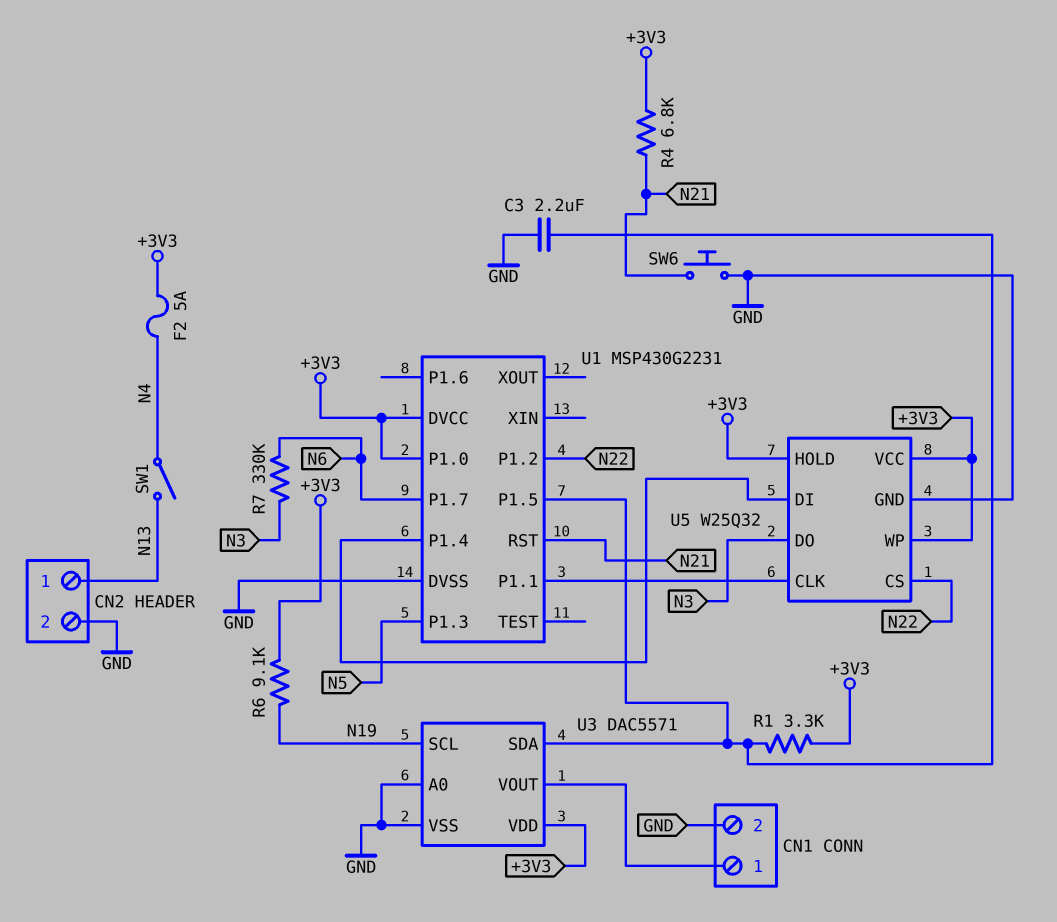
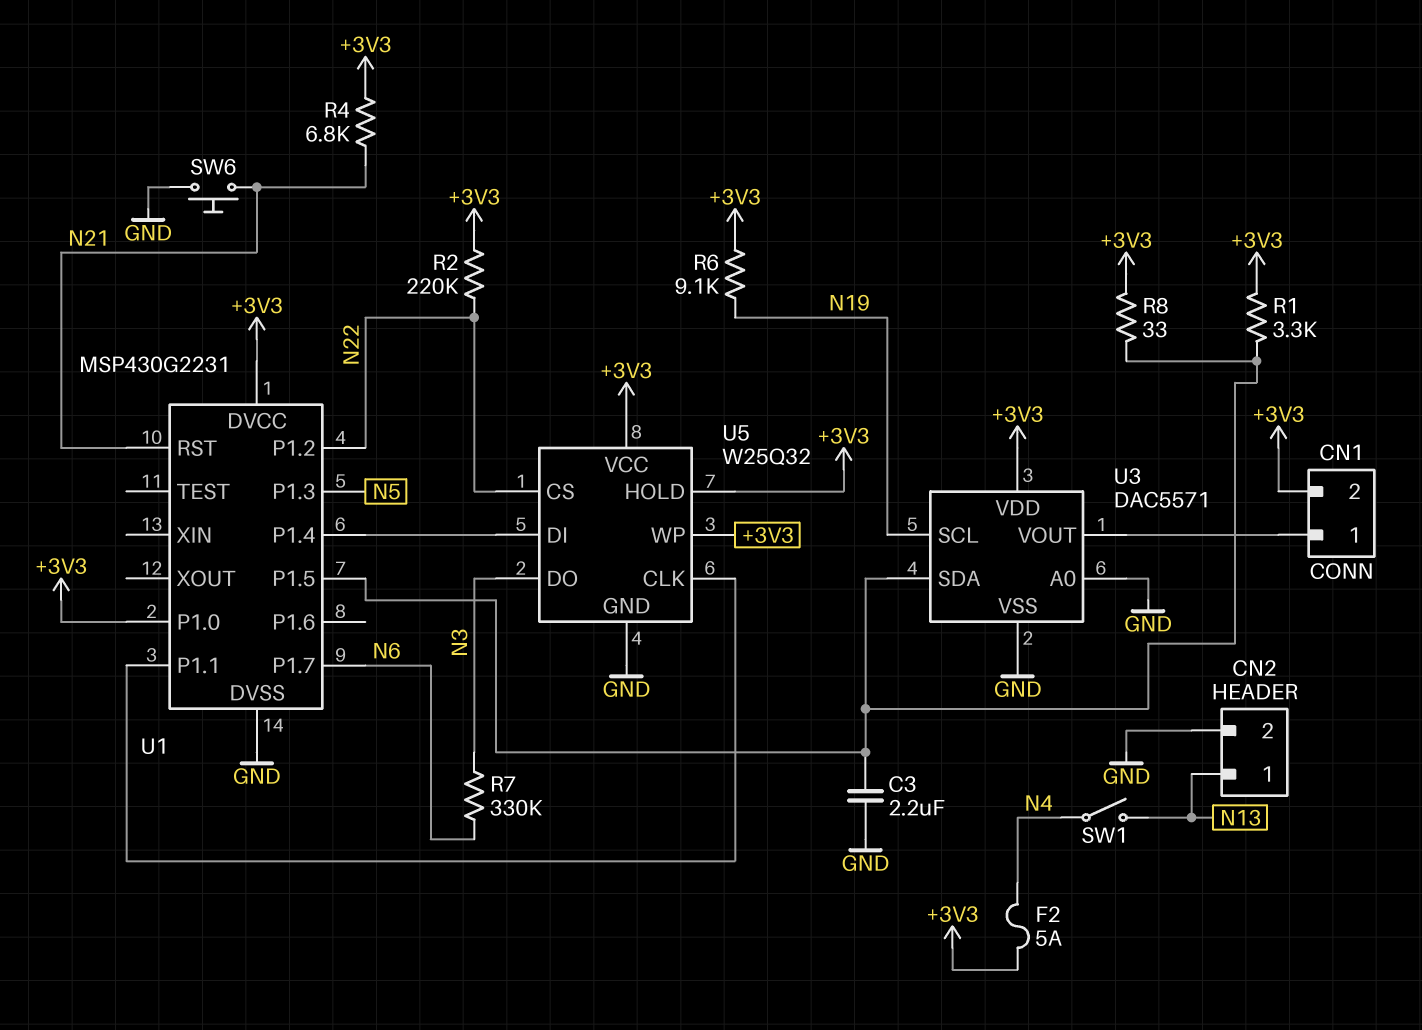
CN1 pin 2: GND -> +3V3
R2: none -> 220k (+3V3, N22)
R8: none -> 33 (+3V3, U1/P1.5)

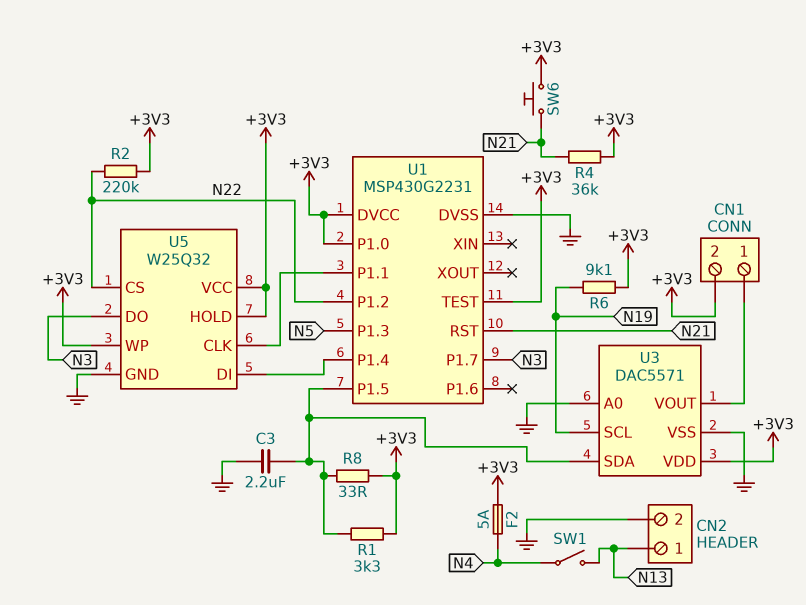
R4: 6.8k (+3V3, N21) -> 36k (+3V3, N21)
R7: 330k (N3, N6) -> none
SW6: button (GND, N21) -> button (+3V3, N21)
U1 pin P1.7: N6 -> N3
U1 pin TEST: none -> +3V3

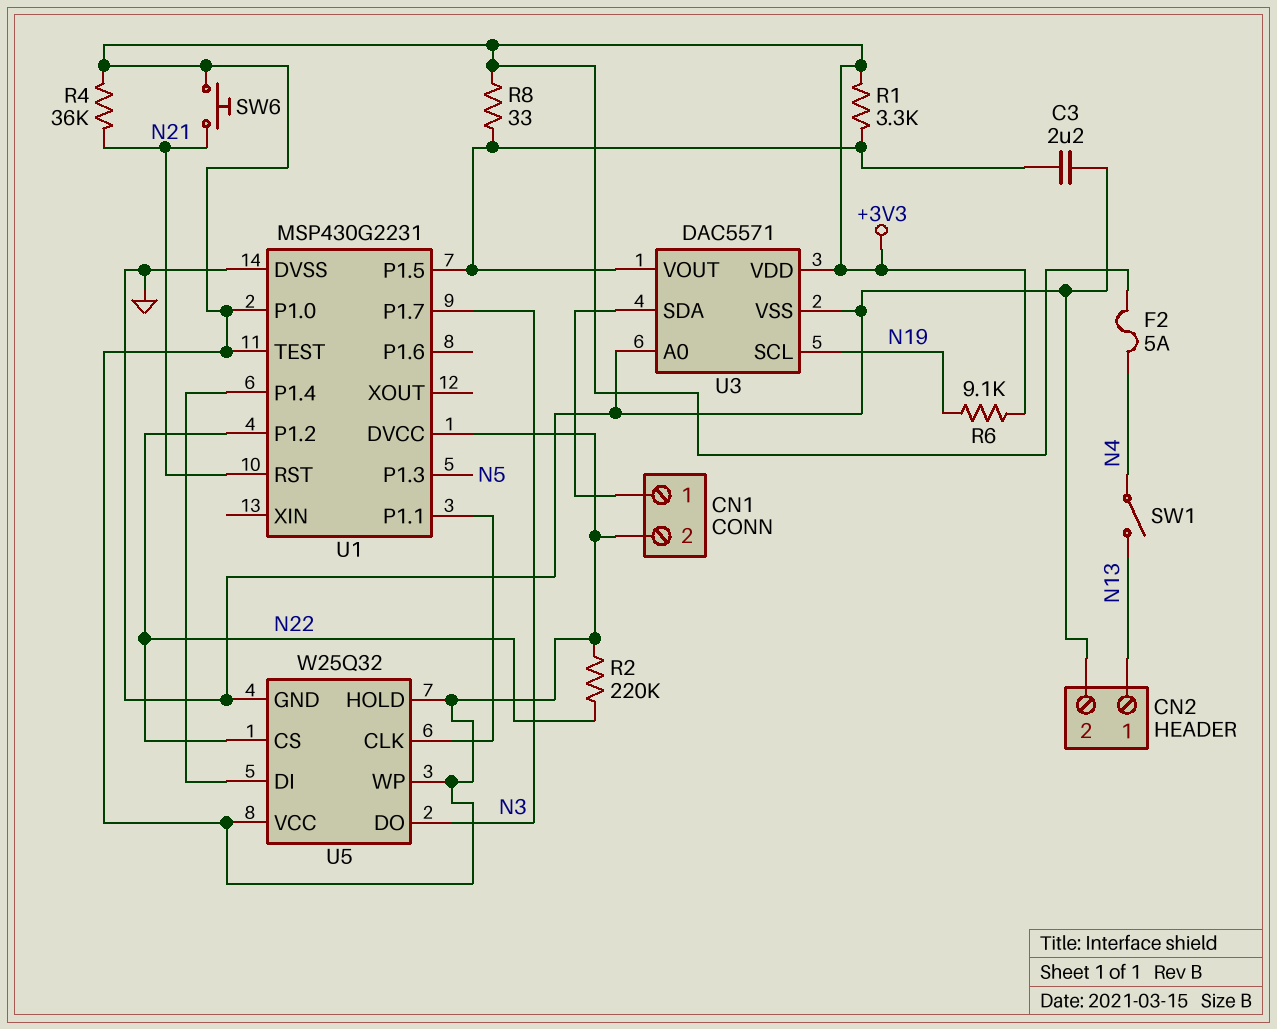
U3 pin SDA: U1/P1.5 -> CN1/1
U3 pin VOUT: CN1/1 -> U1/P1.5

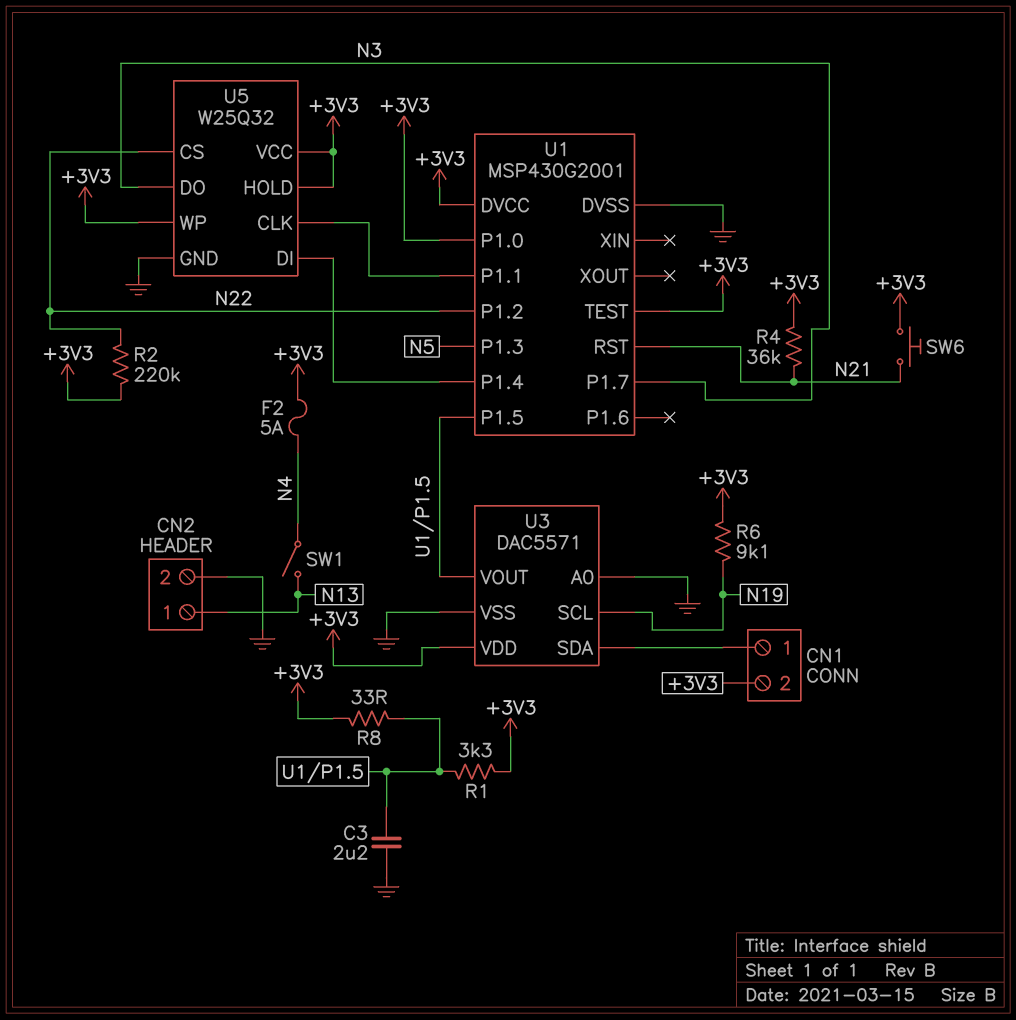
U1: MSP430G2231 -> MSP430G2001

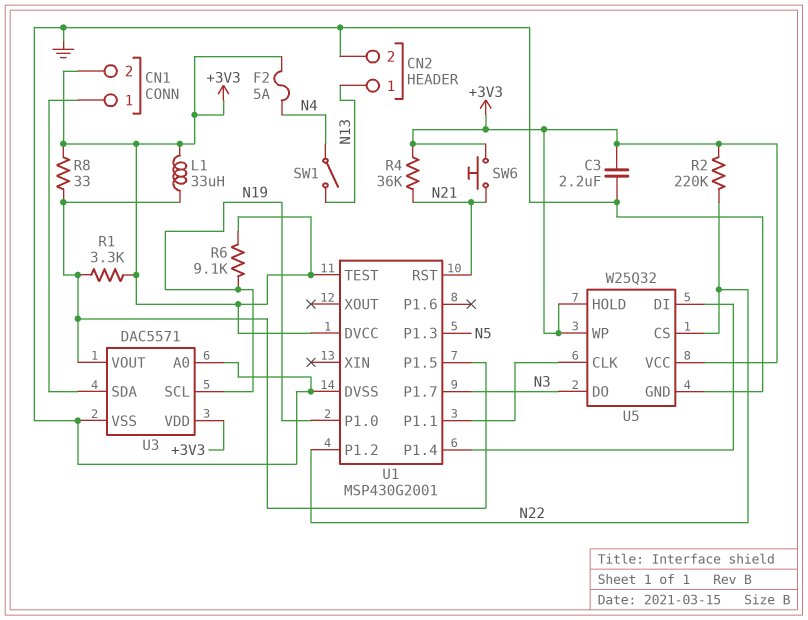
C3: 2.2uF (GND, U1/P1.5) -> 2.2uF (+3V3, GND)
L1: none -> 33uH (+3V3, U1/P1.5)
U1 pin P1.0: +3V3 -> N19

